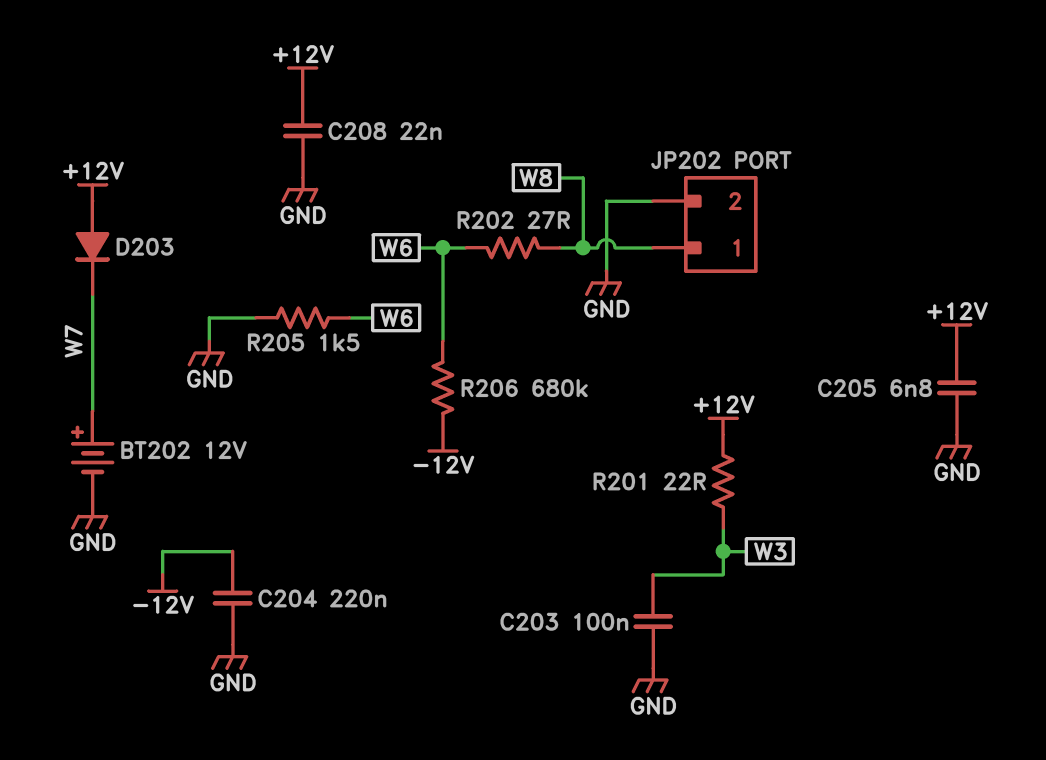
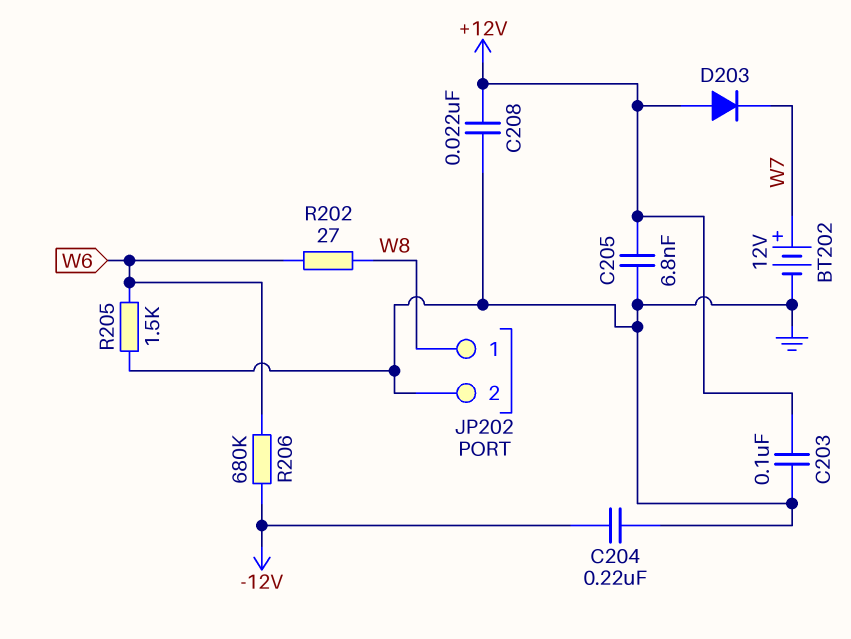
C203: 100nF (GND, W3) -> 100nF (+12V, GND)
R201: 22 (+12V, W3) -> none

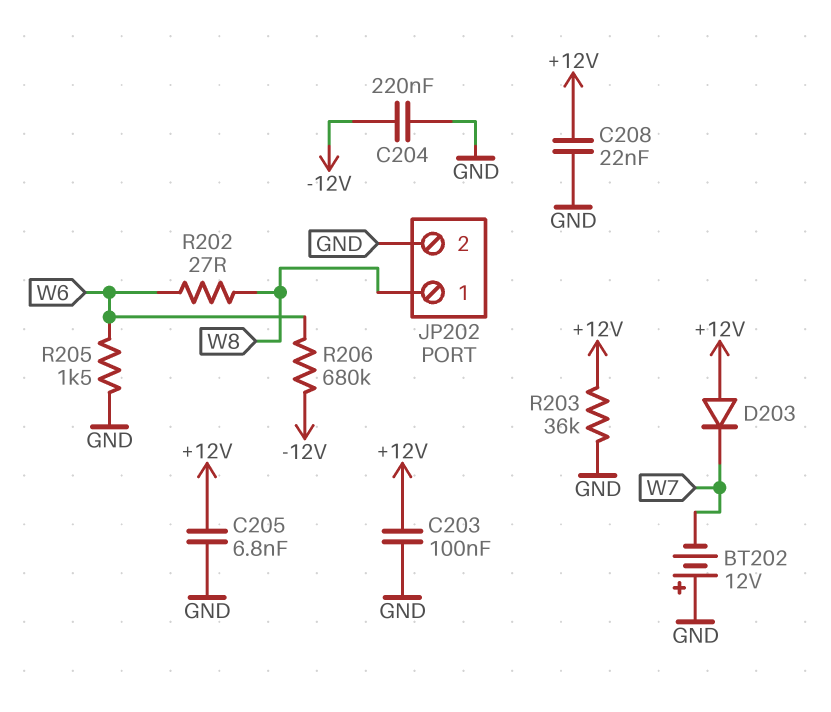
BT202: 12V (plus W7, minus GND) -> 12V (plus GND, minus W7)
R203: none -> 36k (+12V, GND)

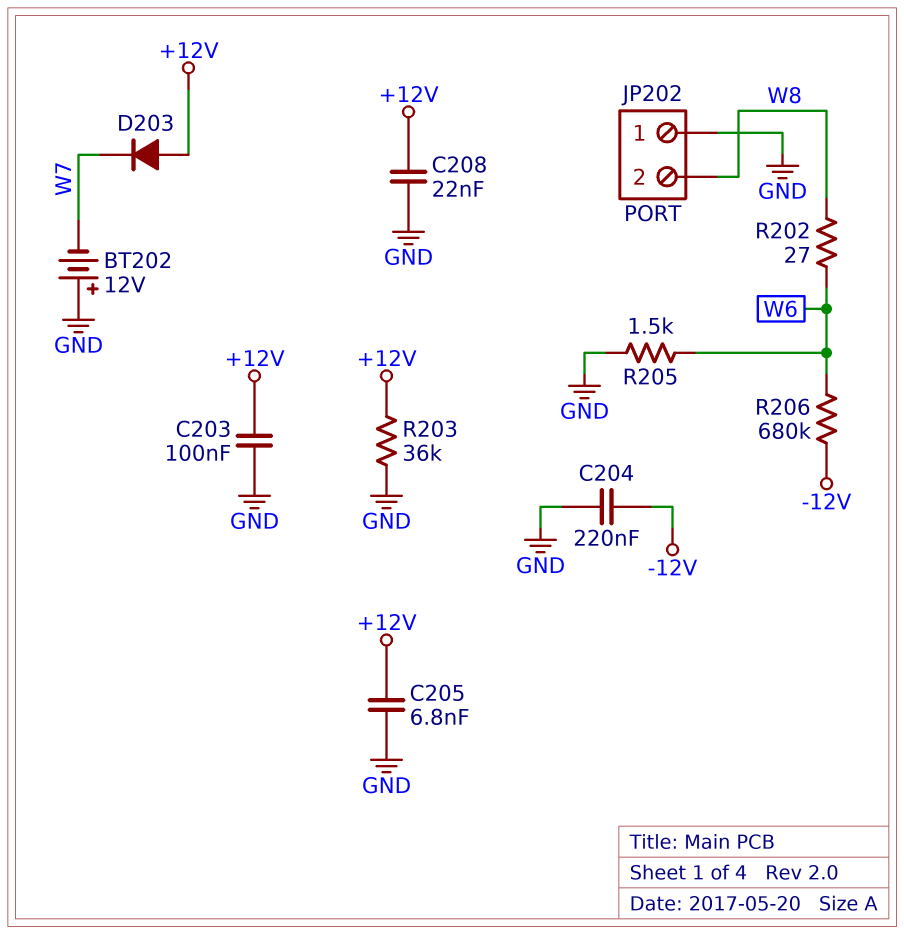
JP202 pin 1: W8 -> GND
JP202 pin 2: GND -> W8

